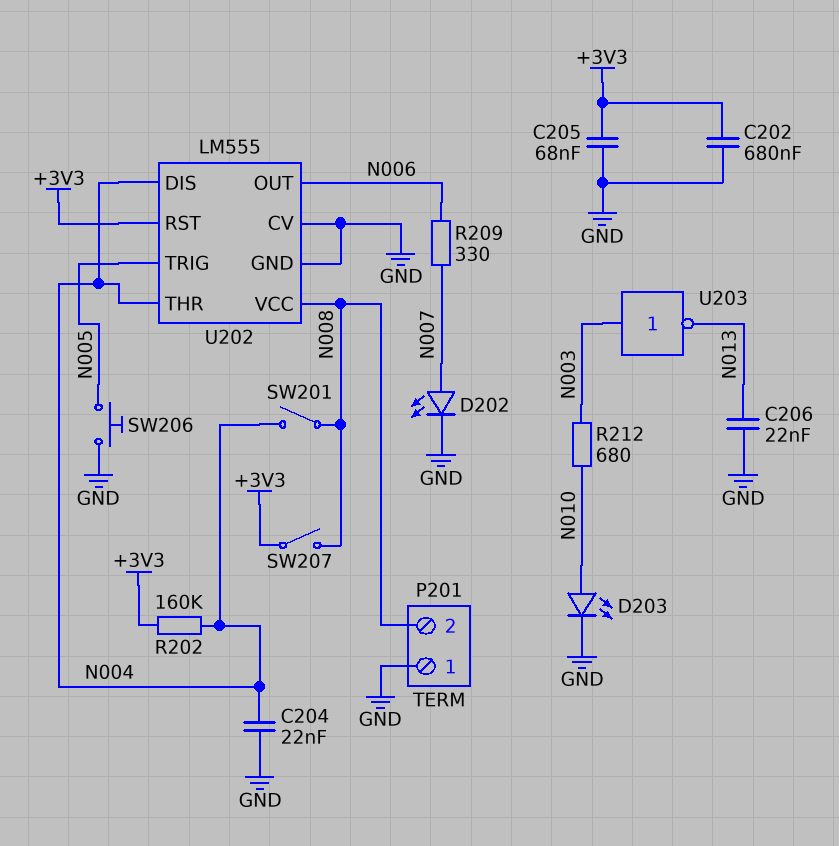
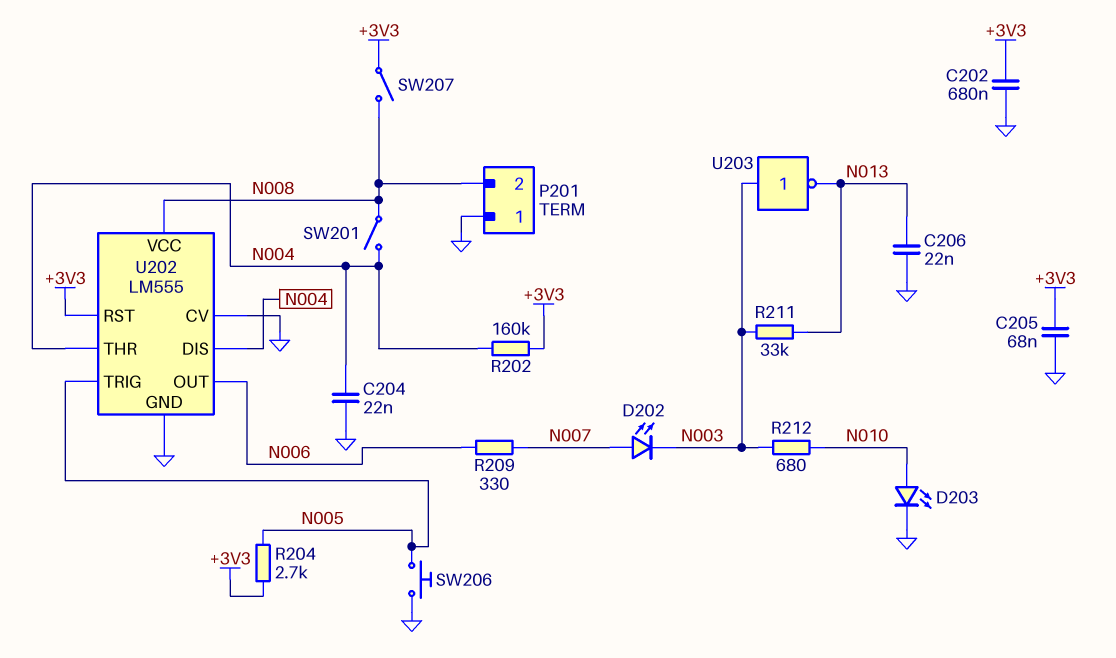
D202: LED (A N007, K GND) -> LED (A N007, K N003)
R204: none -> 2.7k (+3V3, N005)
R211: none -> 33k (N003, N013)

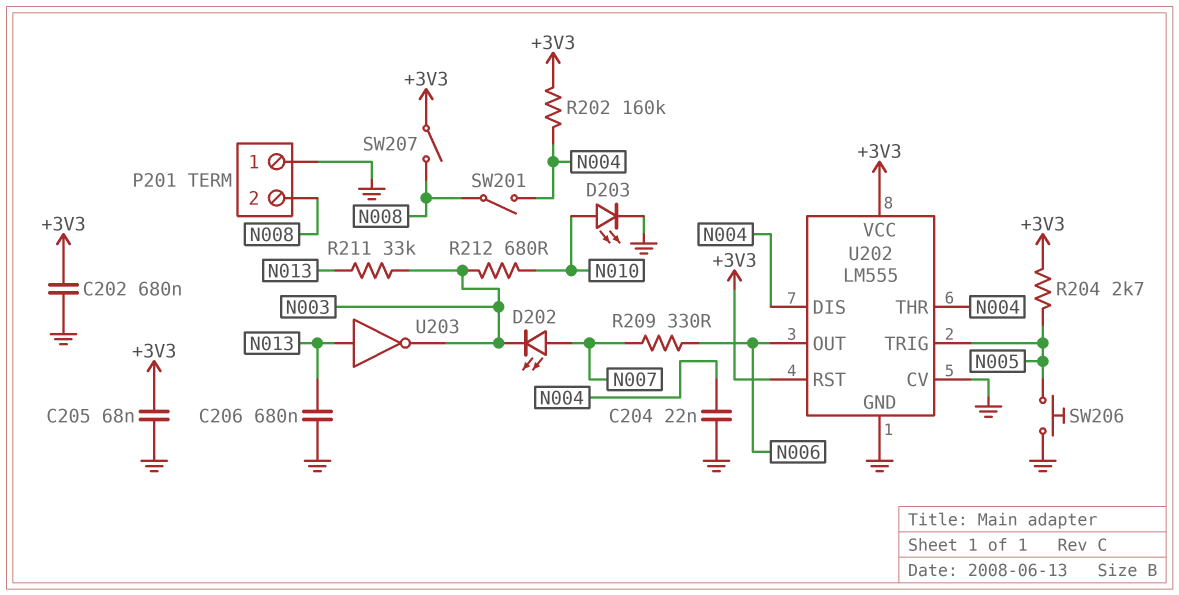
C206: 22nF (GND, N013) -> 680nF (GND, N013)
U202 pin VCC: N008 -> +3V3
U203: NOT (in N003, out N013) -> NOT (in N013, out N003)

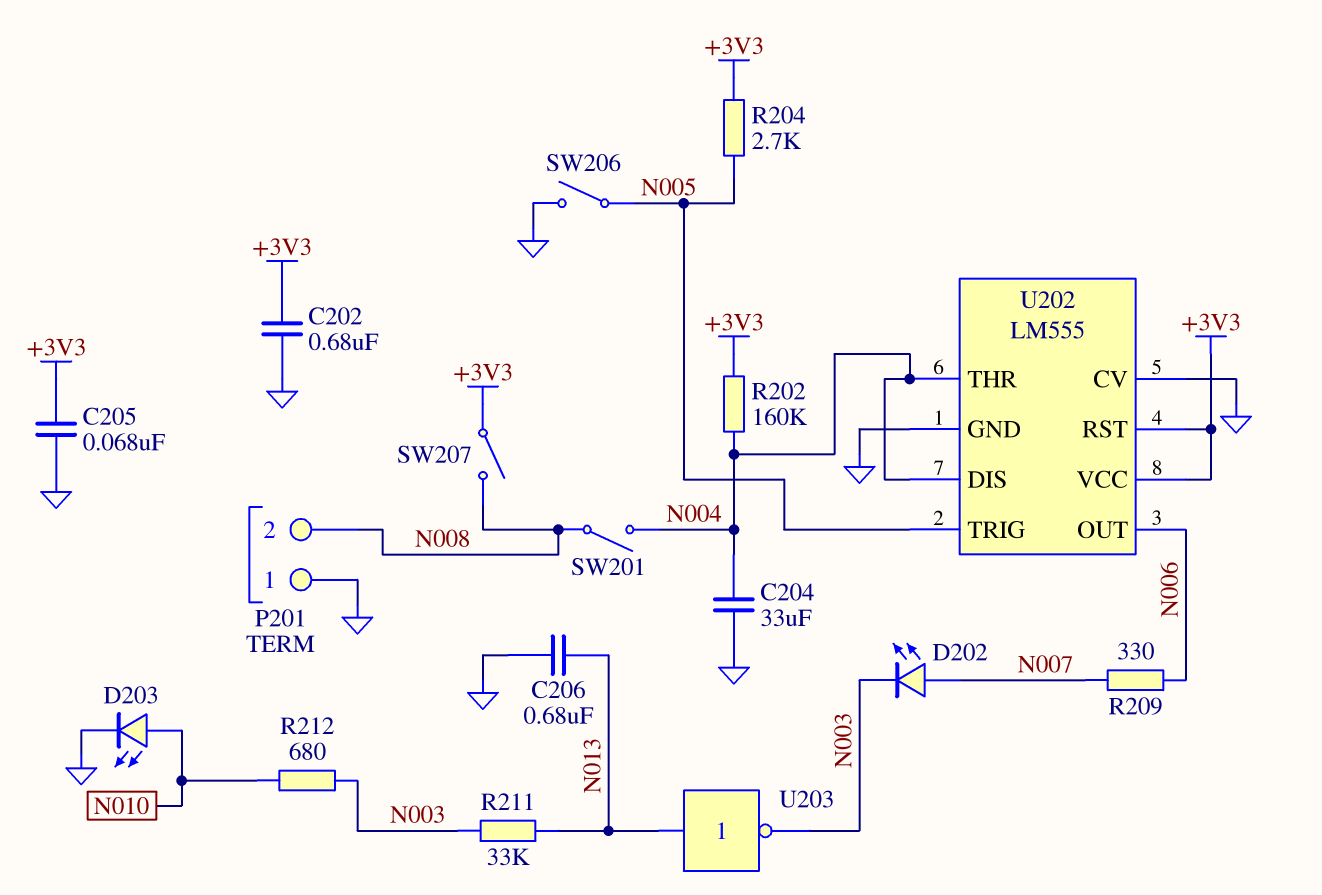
C204: 22nF (GND, N004) -> 33uF (GND, N004)
SW206: button (GND, N005) -> switch (GND, N005)

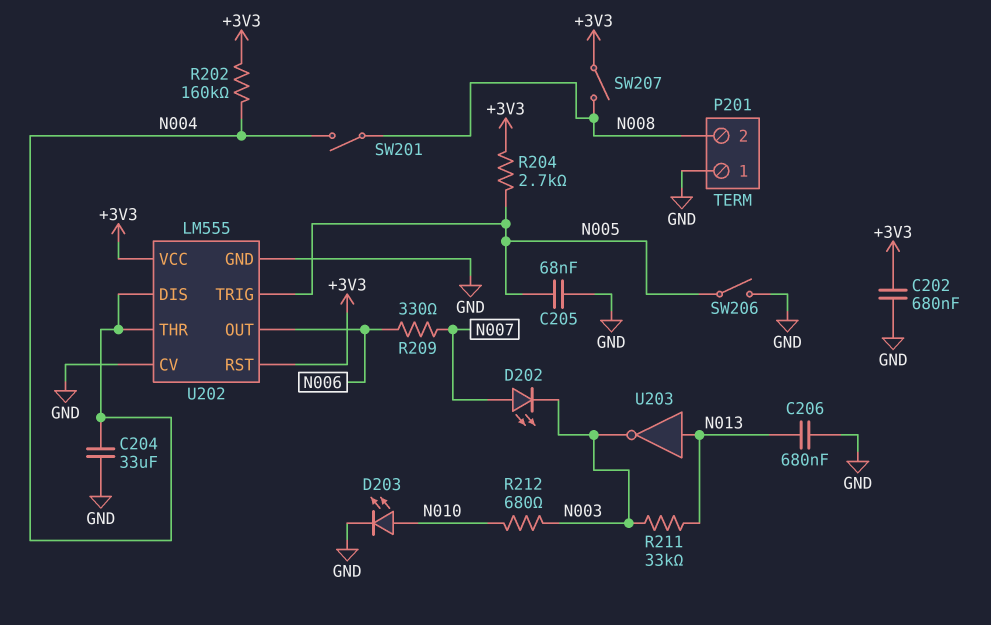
C205: 68nF (+3V3, GND) -> 68nF (GND, N005)

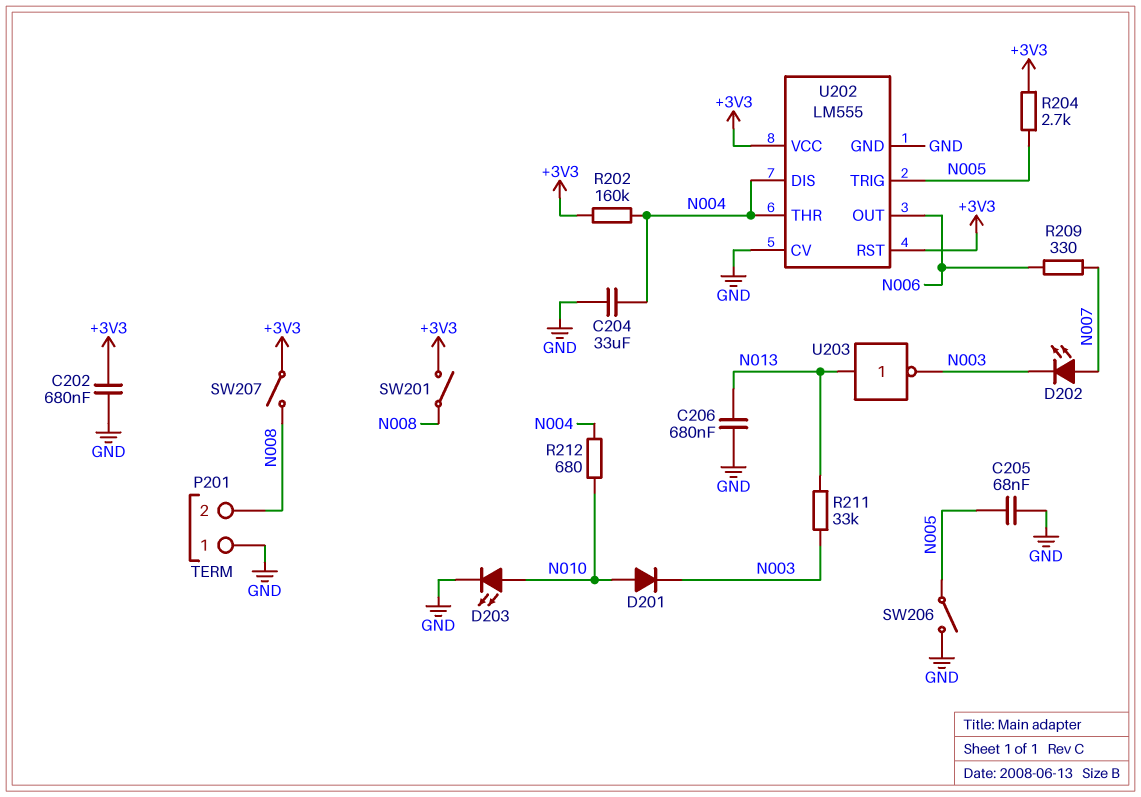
D201: none -> diode (A N010, K N003)
R212: 680 (N003, N010) -> 680 (N004, N010)
SW201: switch (N004, N008) -> switch (+3V3, N008)

